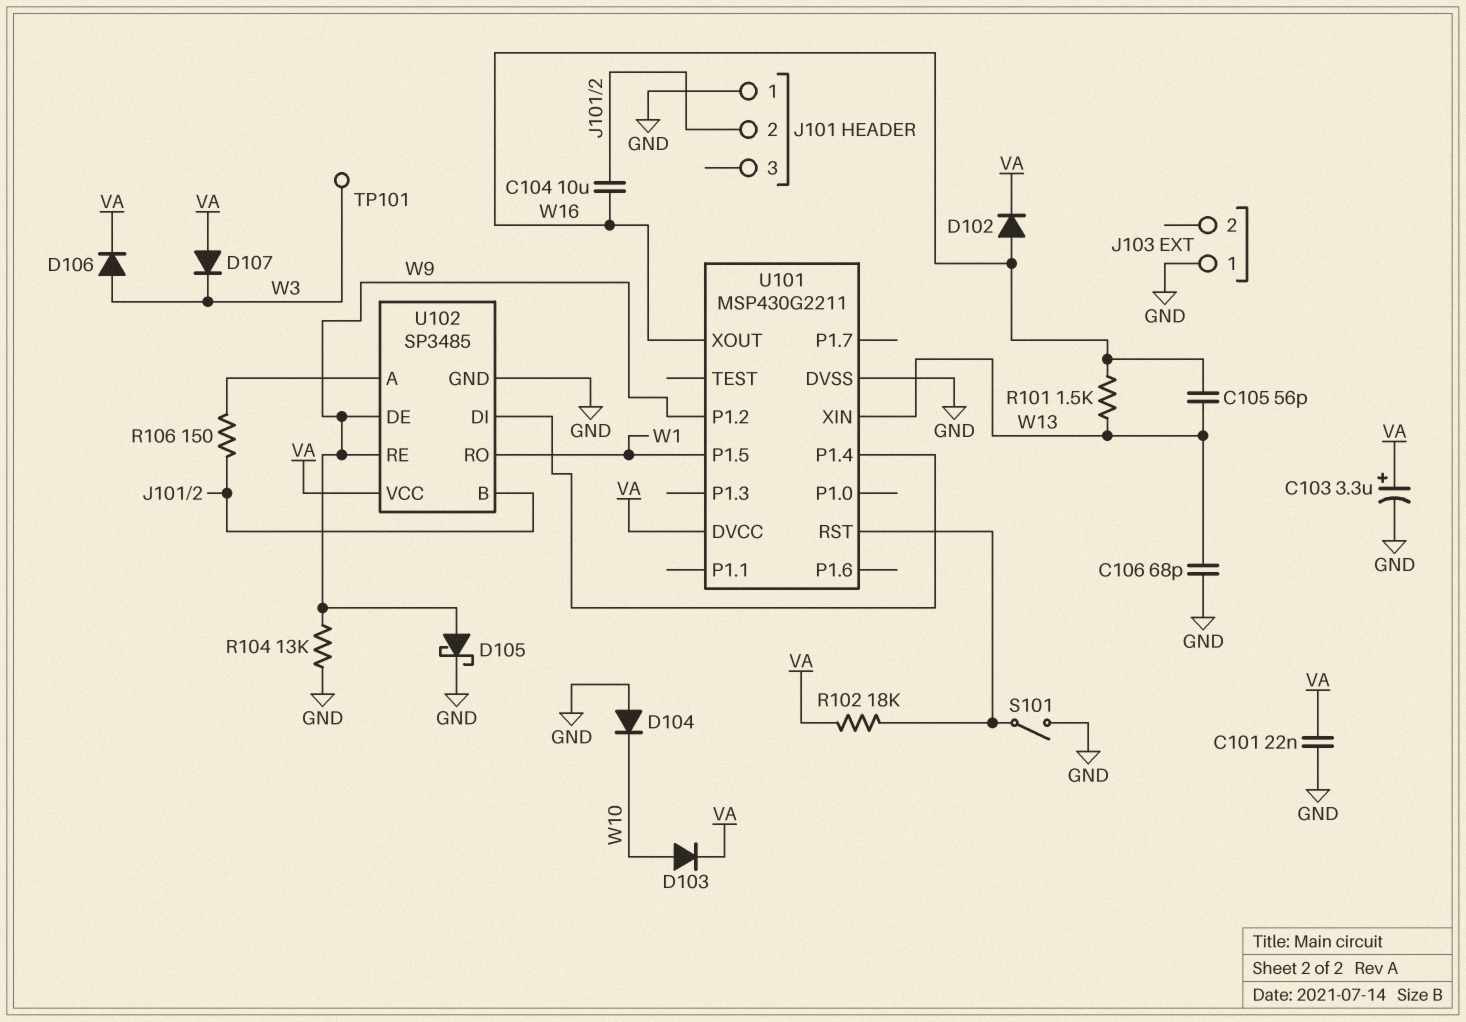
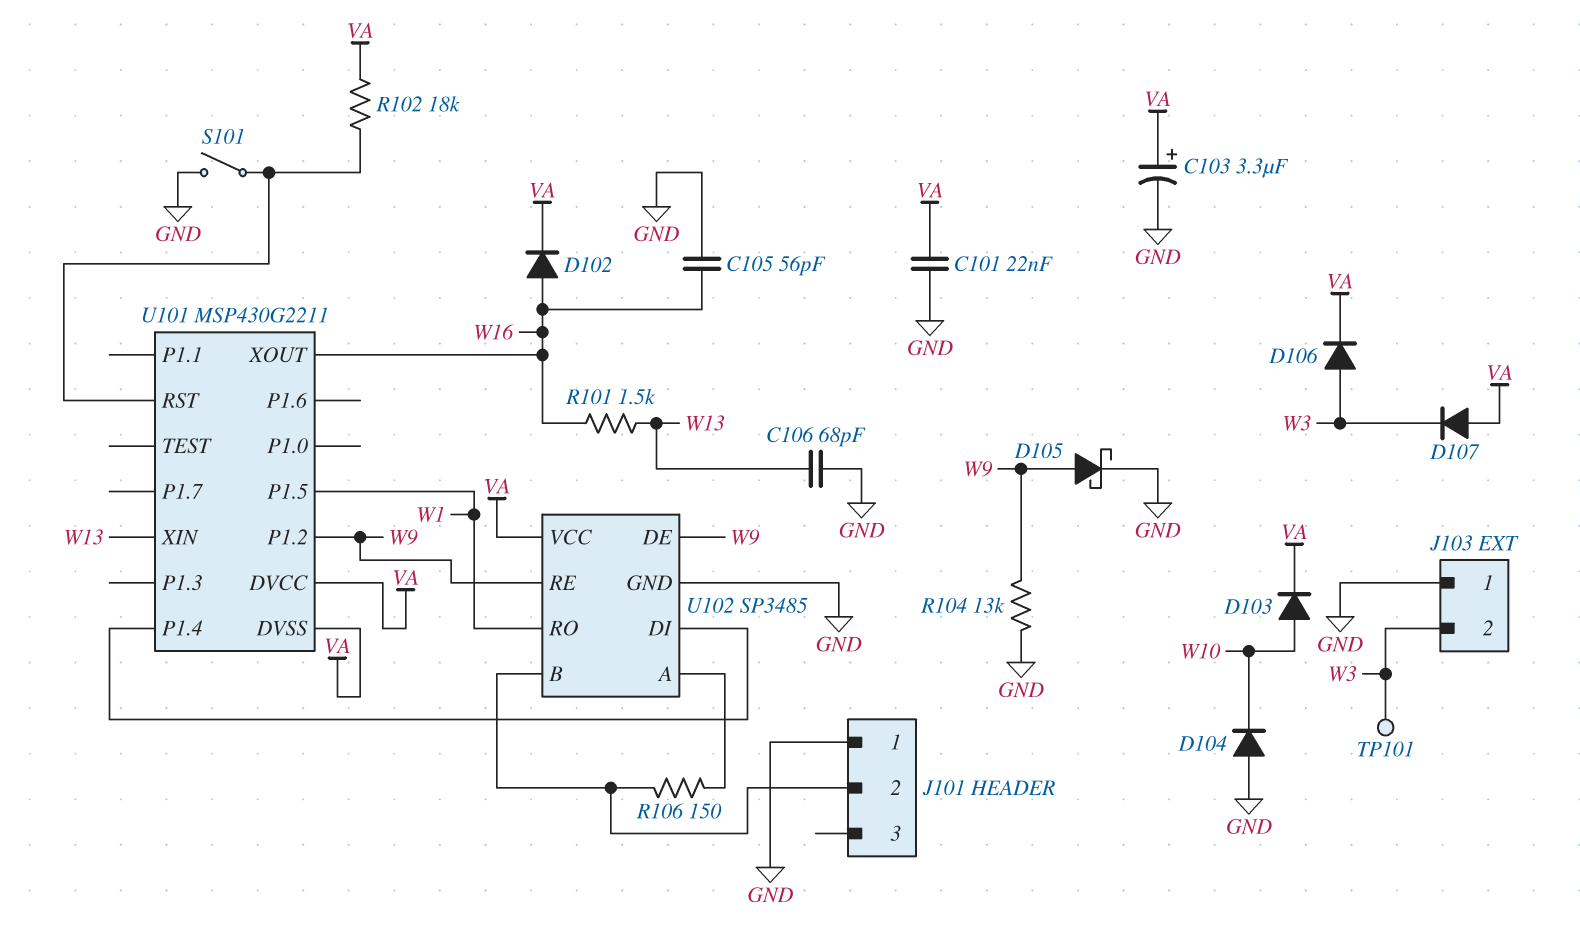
C104: 10uF (J101/2, W16) -> none
C105: 56pF (W13, W16) -> 56pF (GND, W16)
J103 pin 2: none -> W3
U101 pin DVSS: GND -> VA

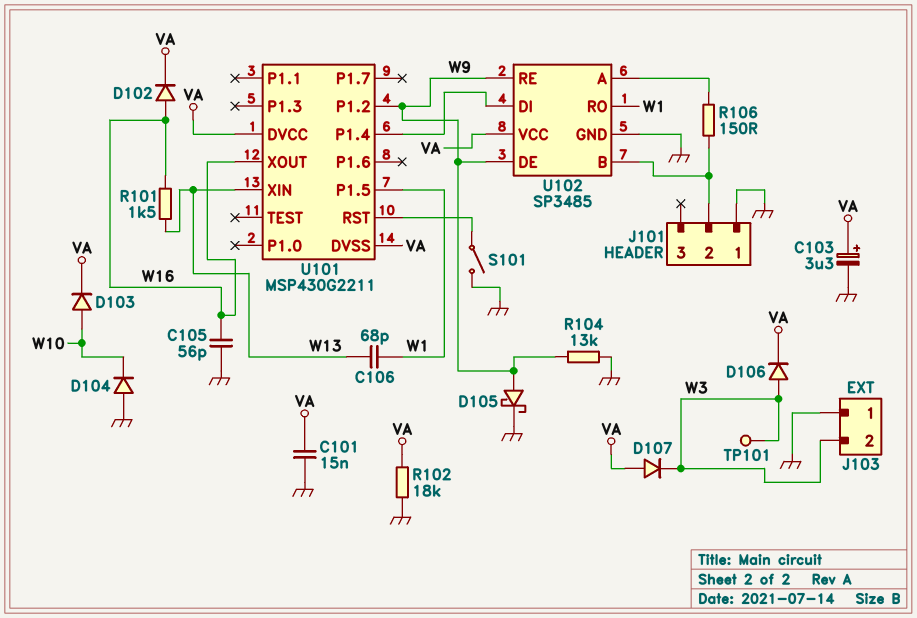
C101: 22nF (GND, VA) -> 15nF (GND, VA)
C106: 68pF (GND, W13) -> 68pF (W1, W13)
R102: 18k (U101/RST, VA) -> 18k (GND, VA)

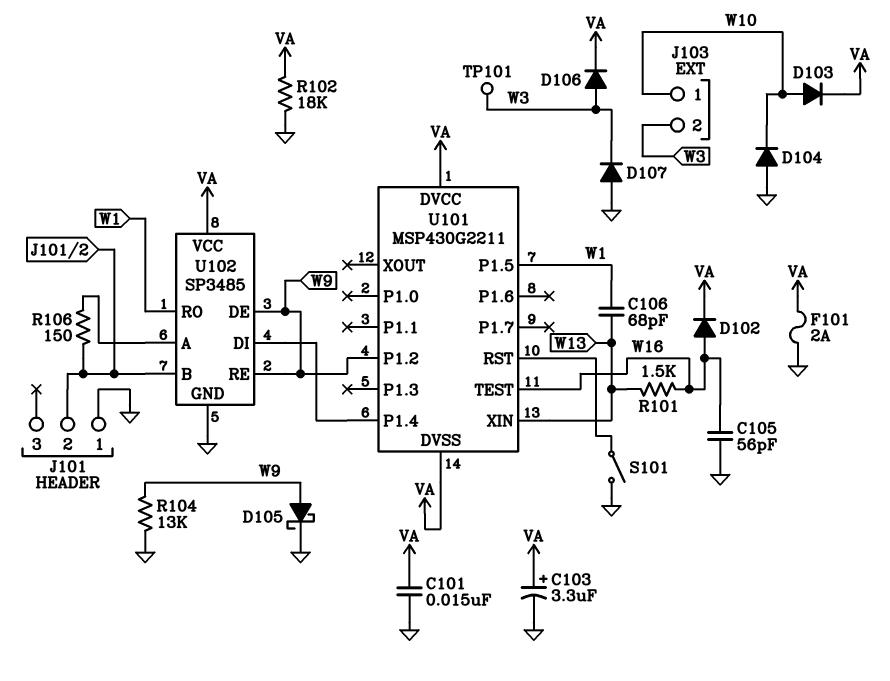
D107: diode (A VA, K W3) -> diode (A GND, K W3)
F101: none -> 2A (GND, VA)
J103 pin 1: GND -> W10
U101 pin TEST: none -> W16
U101 pin XOUT: W16 -> none

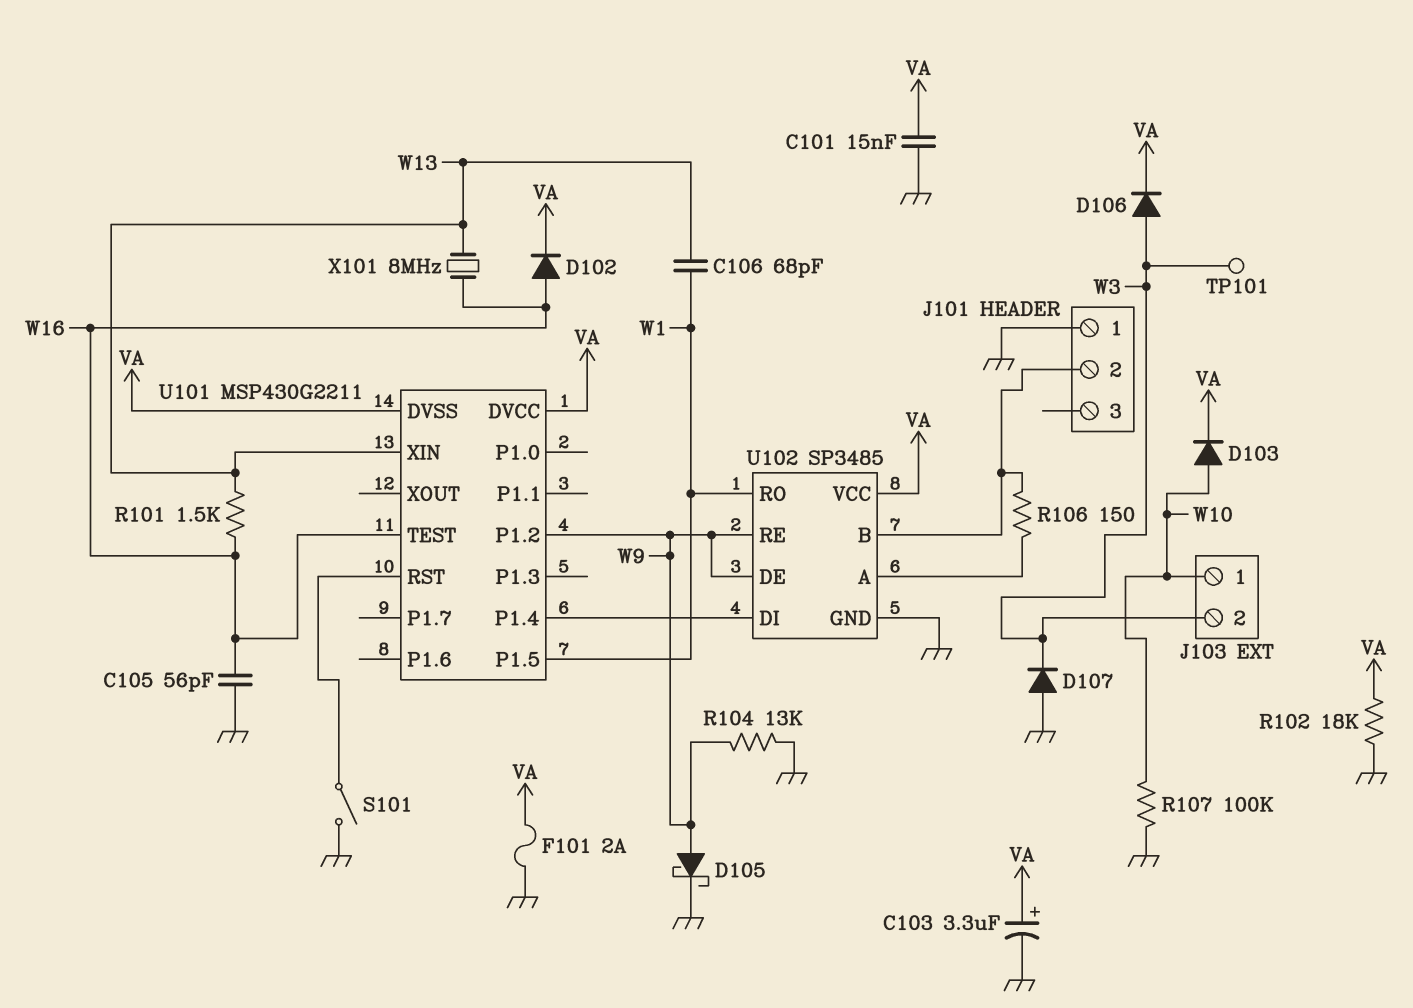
D104: diode (A GND, K W10) -> none
R107: none -> 100k (GND, W10)
X101: none -> 8MHz (W13, W16)

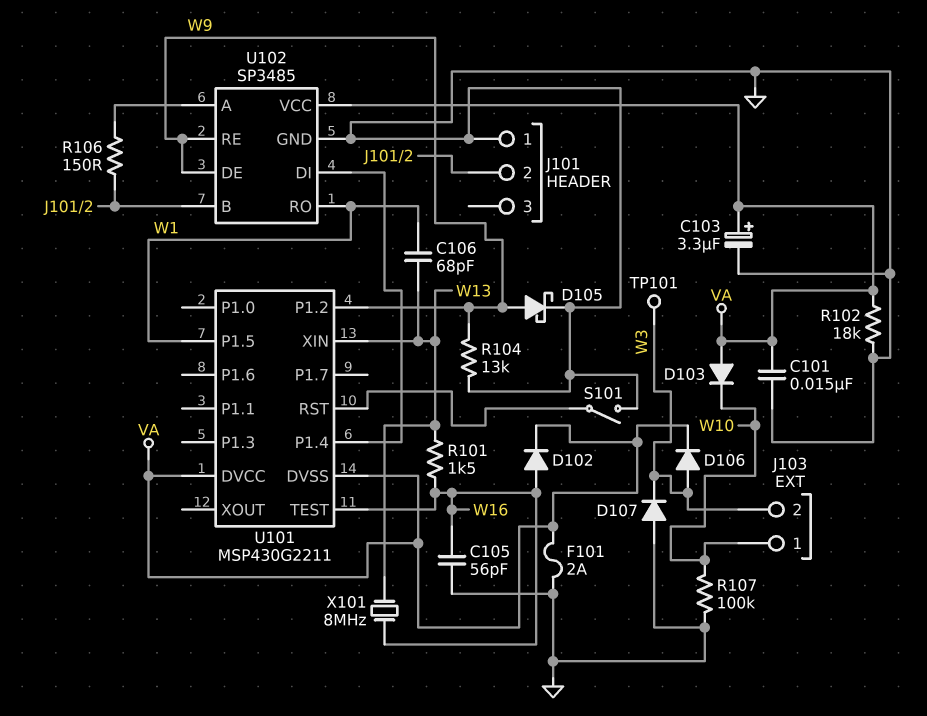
D103: diode (A W10, K VA) -> diode (A VA, K W10)

